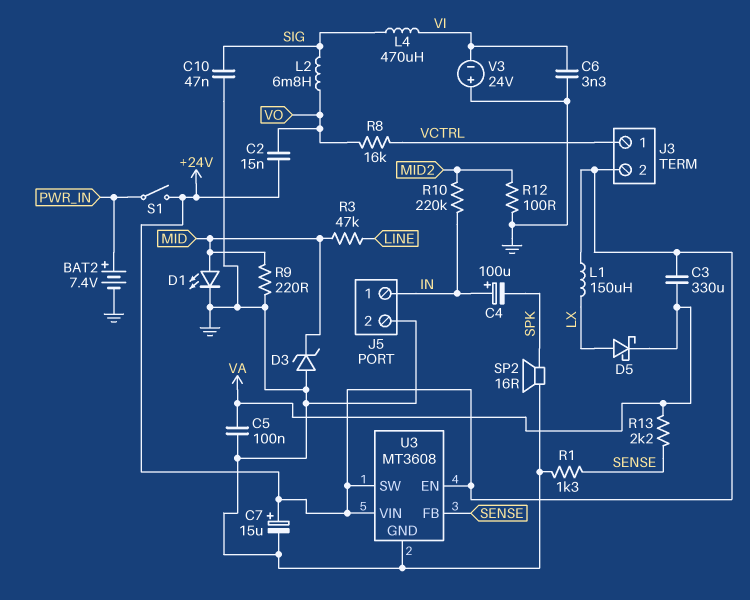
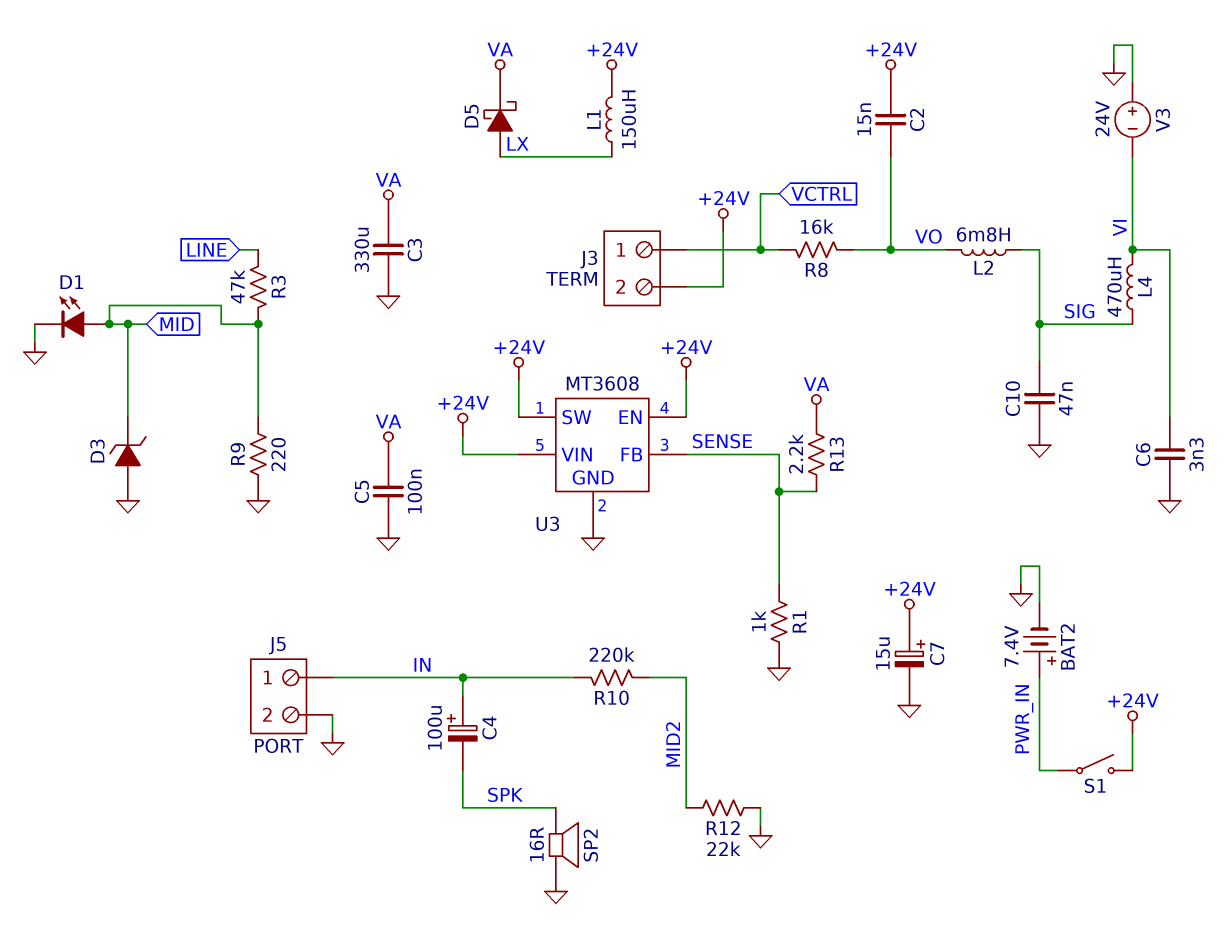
C3: 330uF (+24V, VA) -> 330uF (GND, VA)
R1: 1.3k (GND, SENSE) -> 1k (GND, SENSE)
R12: 100 (GND, MID2) -> 22k (GND, MID2)

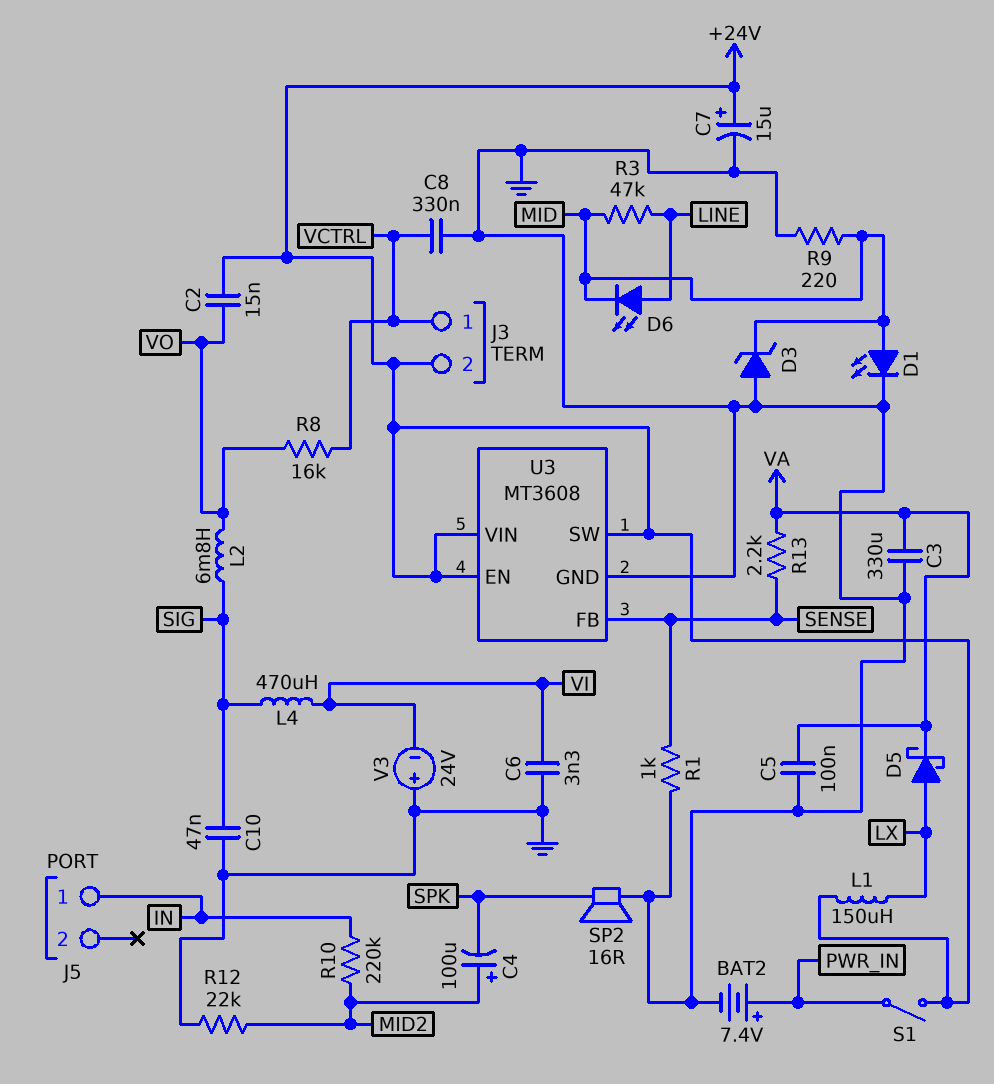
C4: 100uF (plus IN, minus SPK) -> 100uF (plus MID2, minus SPK)
C8: none -> 330nF (GND, VCTRL)
D6: none -> LED (A LINE, K MID)
J5 pin 2: GND -> none

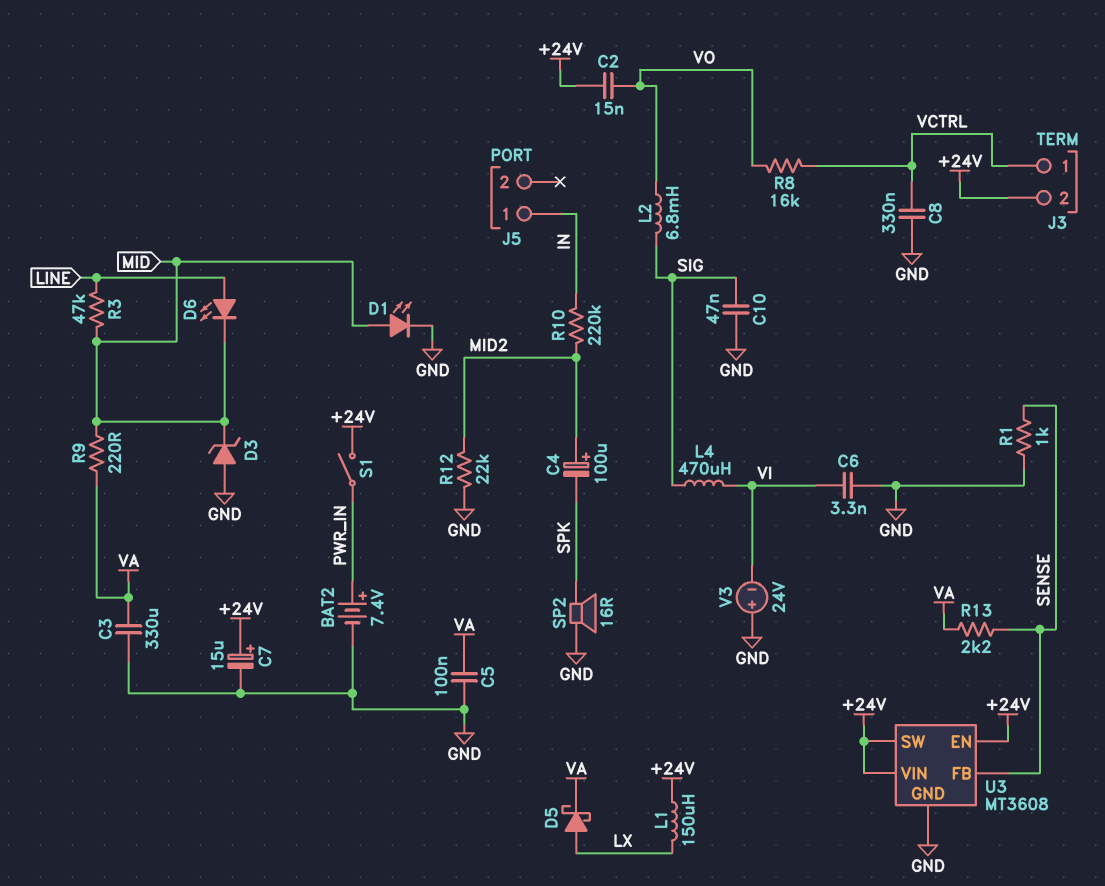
R9: 220 (GND, MID) -> 220 (MID, VA)

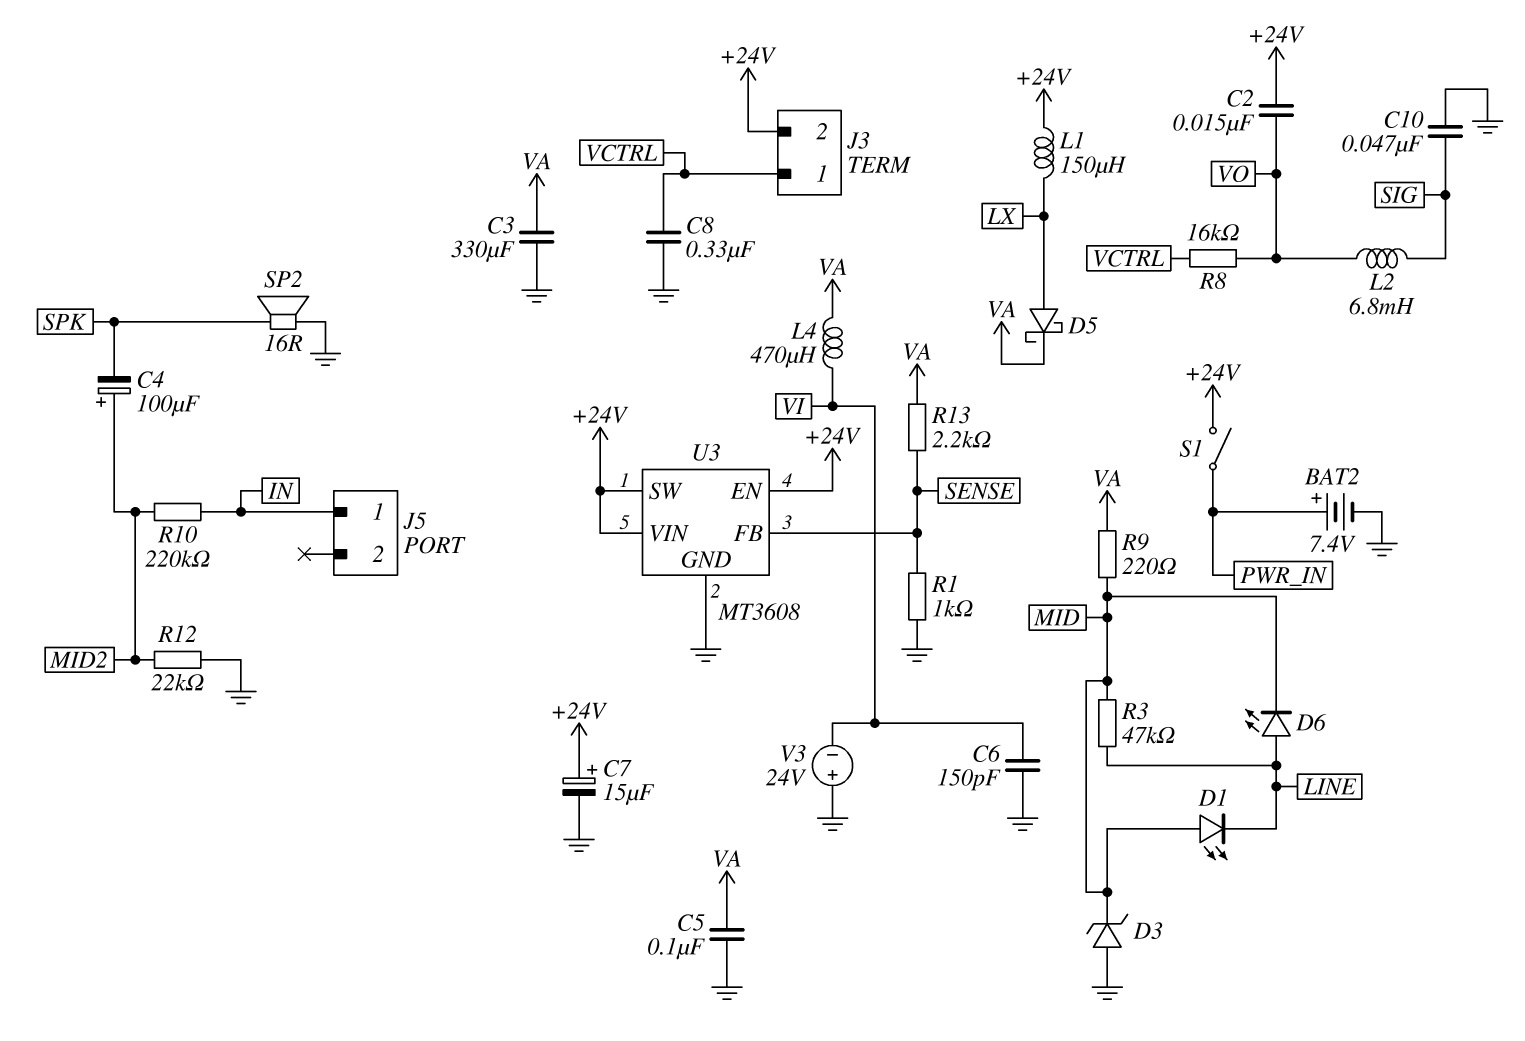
C6: 3.3nF (GND, VI) -> 150pF (GND, VI)
D1: LED (A MID, K GND) -> LED (A MID, K LINE)
L4: 470uH (SIG, VI) -> 470uH (VA, VI)

